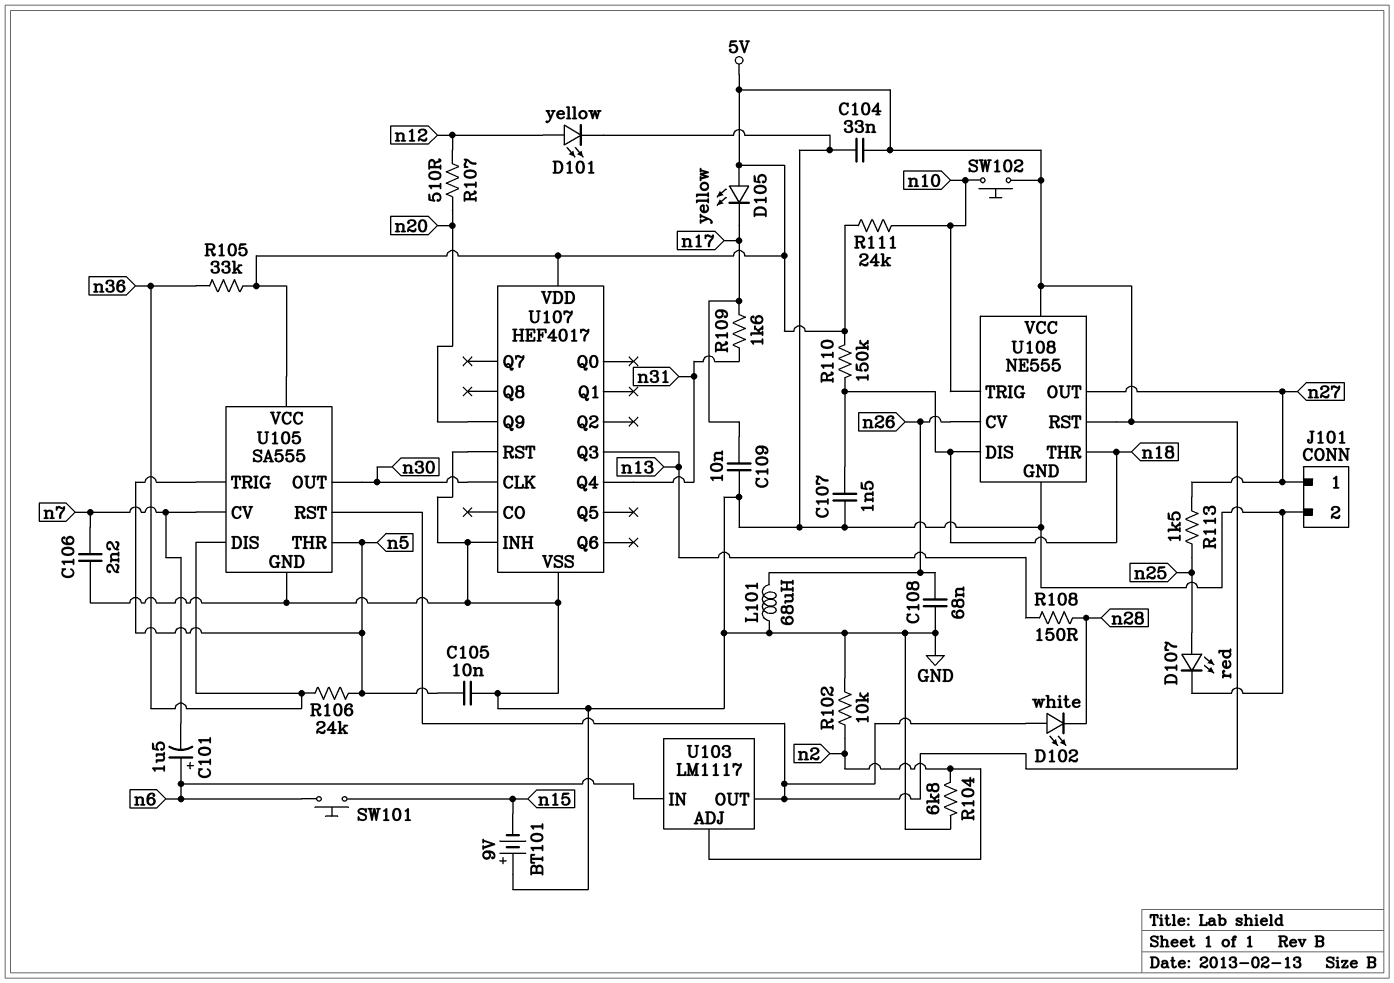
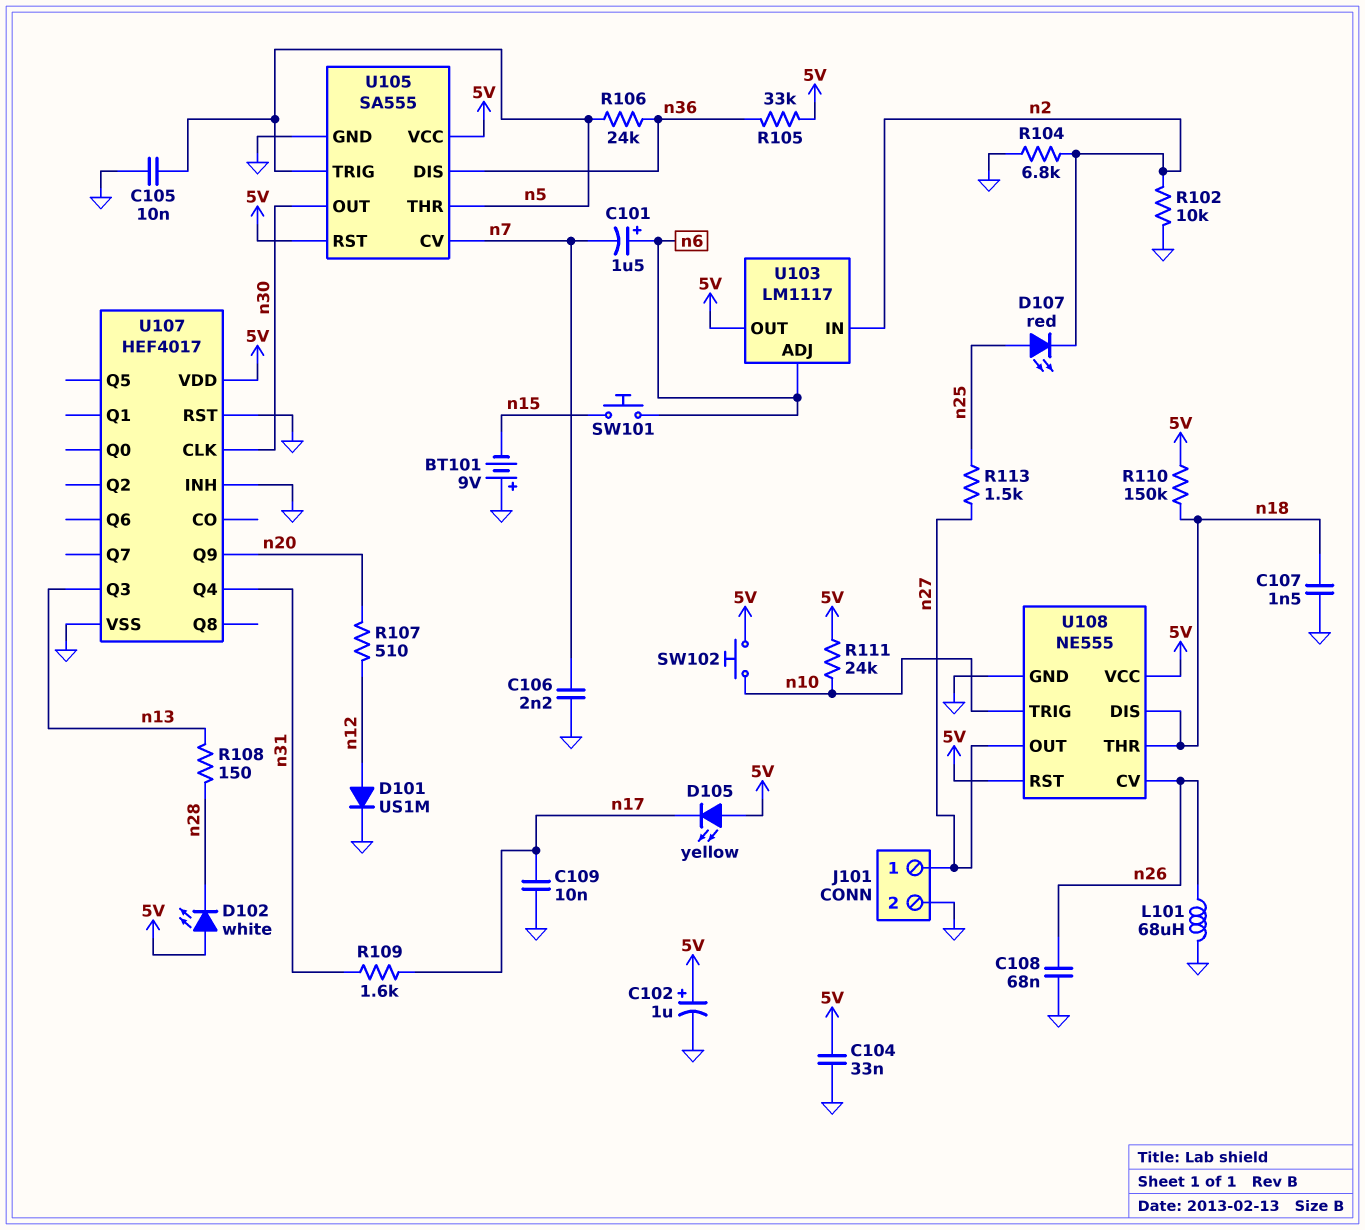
C102: none -> 1uF (plus 5V, minus GND)
D101: LED yellow (A n12, K GND) -> diode US1M (A n12, K GND)
D107: LED red (A n25, K GND) -> LED red (A n25, K n2)
U103 pin ADJ: n2 -> n6
U103 pin IN: n6 -> n2

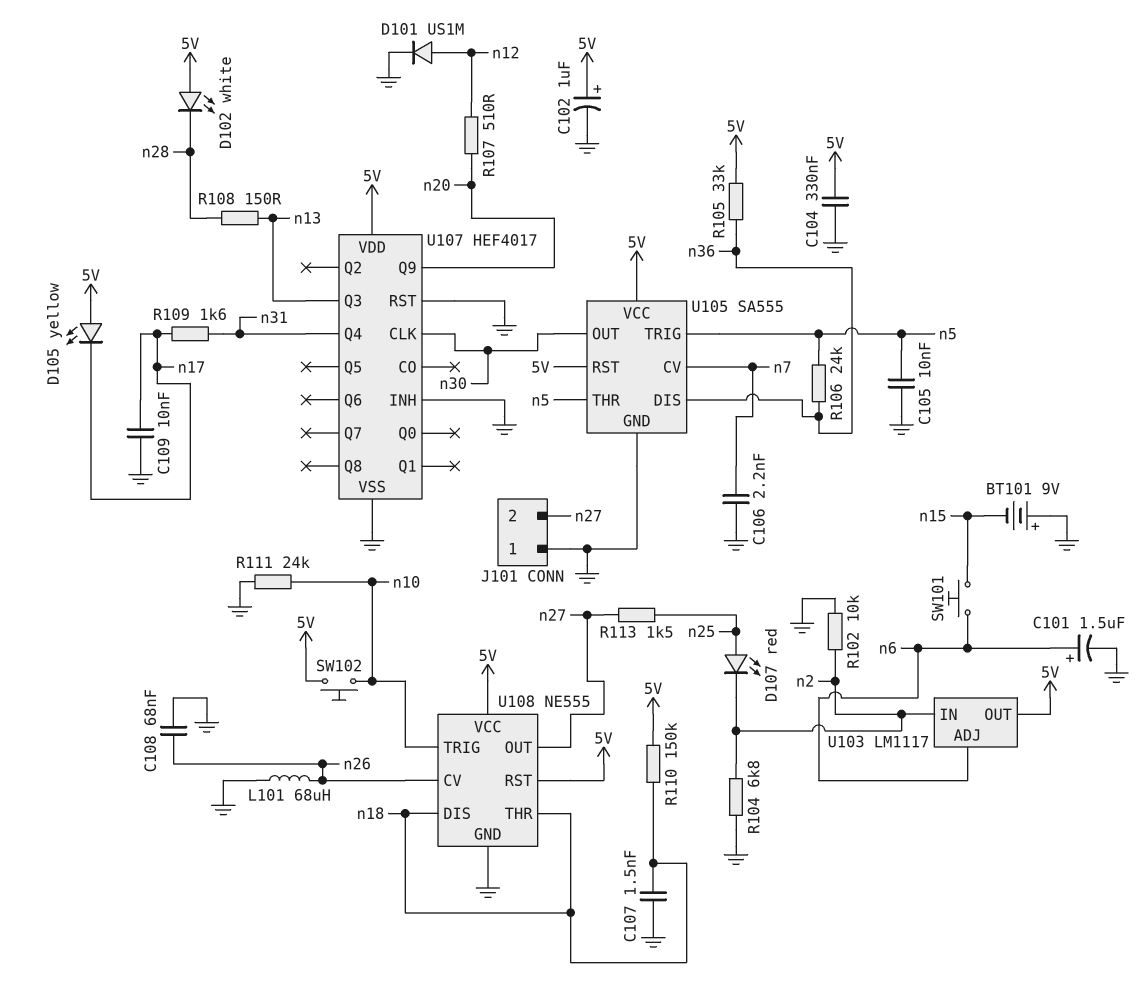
C101: 1.5uF (plus n6, minus n7) -> 1.5uF (plus n6, minus GND)
C104: 33nF (5V, GND) -> 330nF (5V, GND)
J101 pin 1: n27 -> GND
J101 pin 2: GND -> n27
R111: 24k (5V, n10) -> 24k (GND, n10)

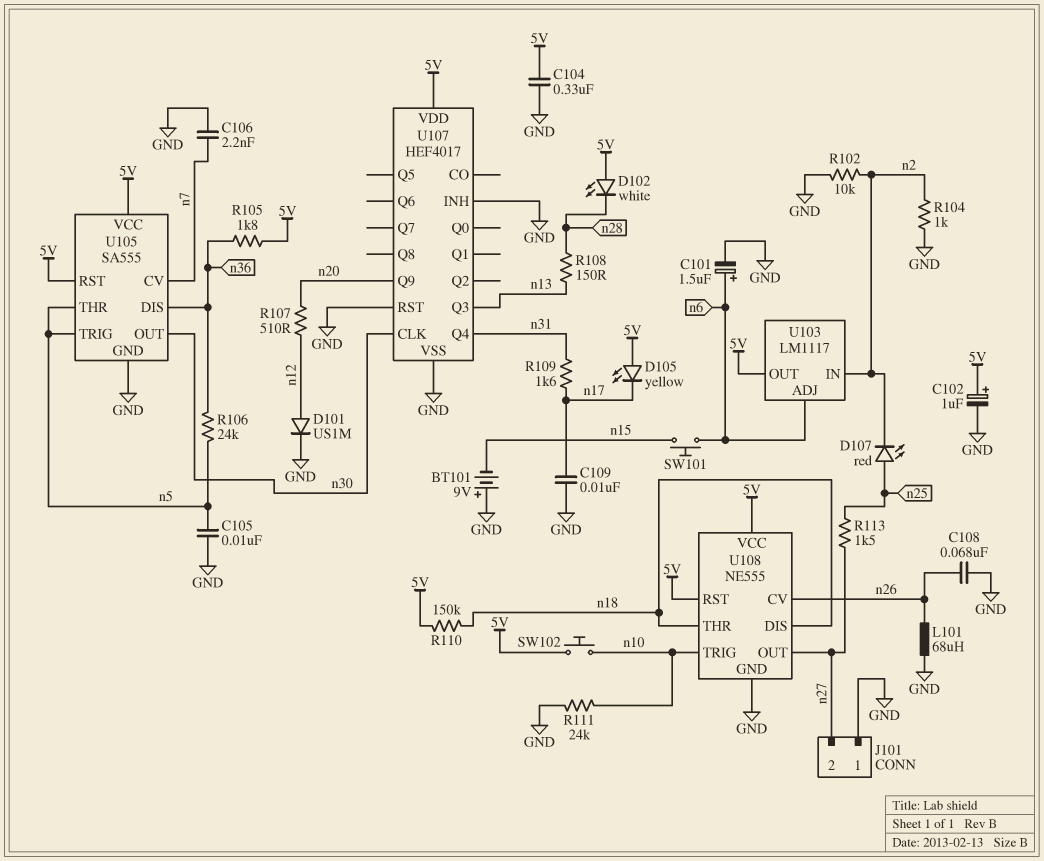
C107: 1.5nF (GND, n18) -> none
R104: 6.8k (GND, n2) -> 1k (GND, n2)
R105: 33k (5V, n36) -> 1.8k (5V, n36)

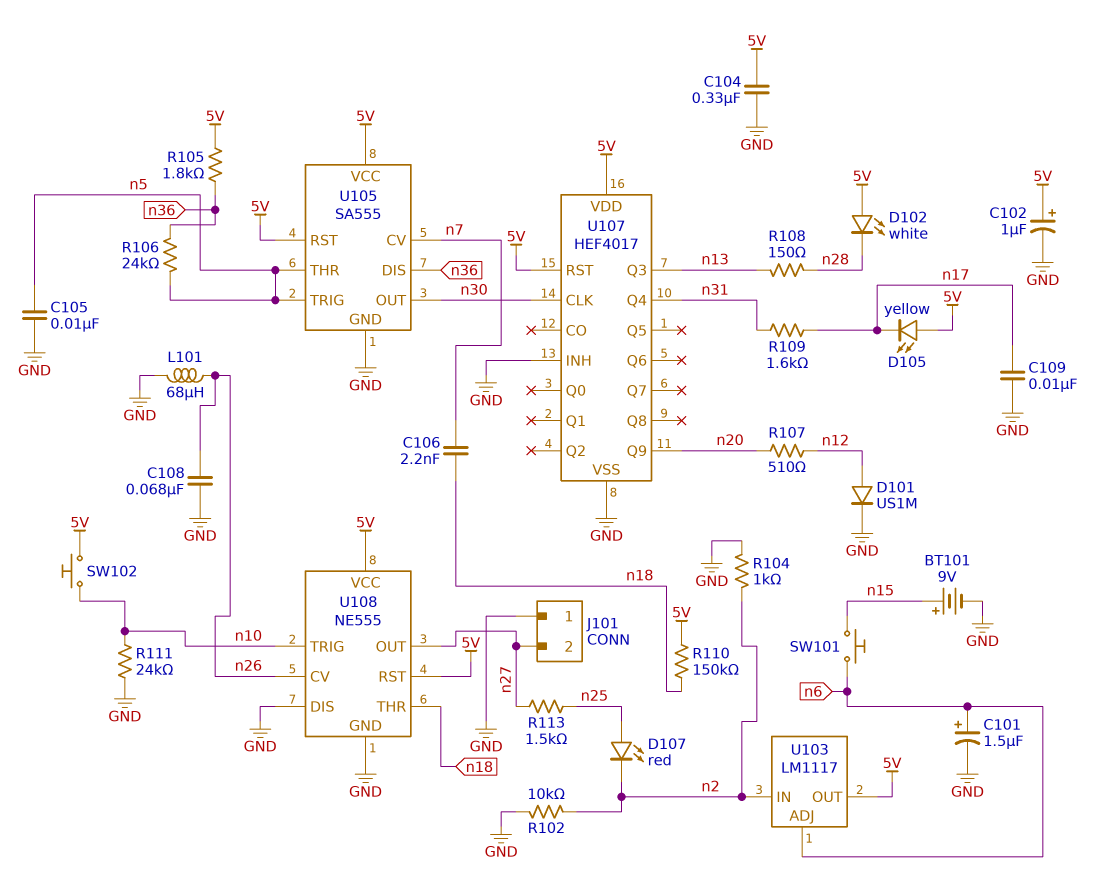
BT101: 9V (plus GND, minus n15) -> 9V (plus n15, minus GND)
C106: 2.2nF (GND, n7) -> 2.2nF (n7, n18)
U107 pin RST: GND -> 5V
U108 pin DIS: n18 -> GND

